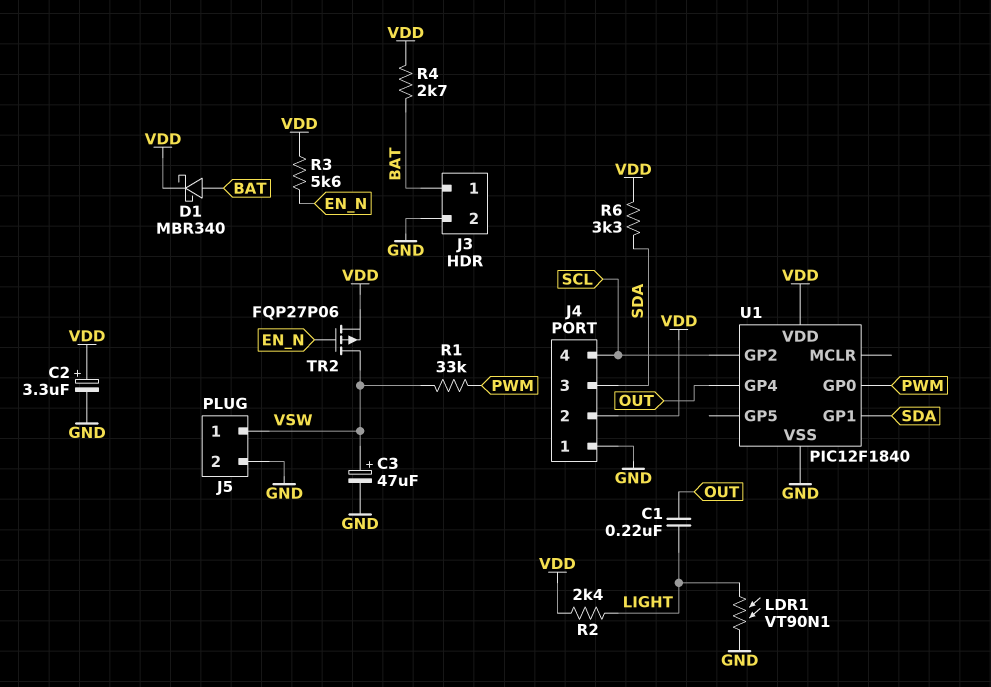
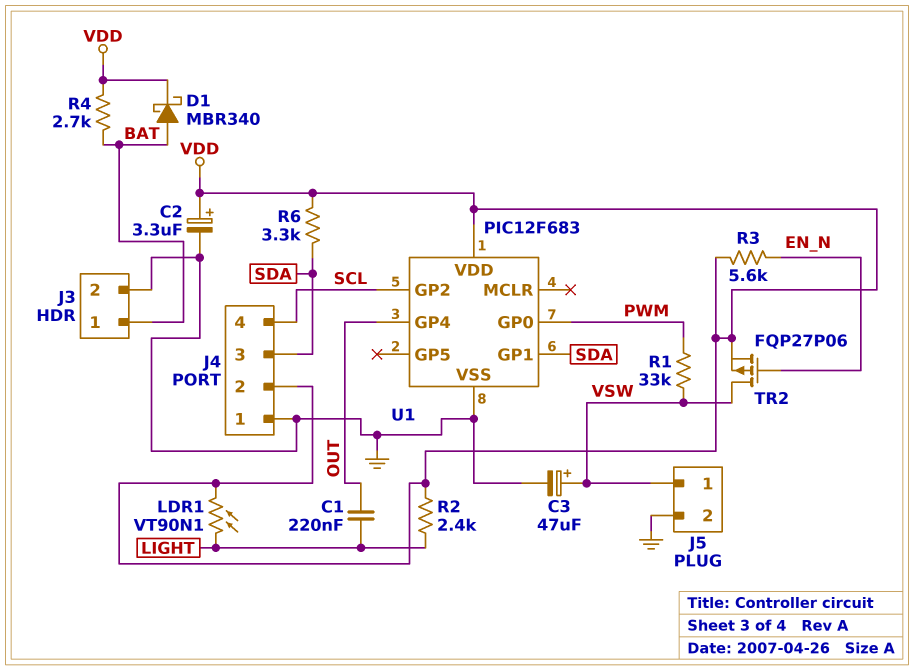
LDR1: VT90N1 (GND, LIGHT) -> VT90N1 (LIGHT, VDD)
U1: PIC12F1840 -> PIC12F683

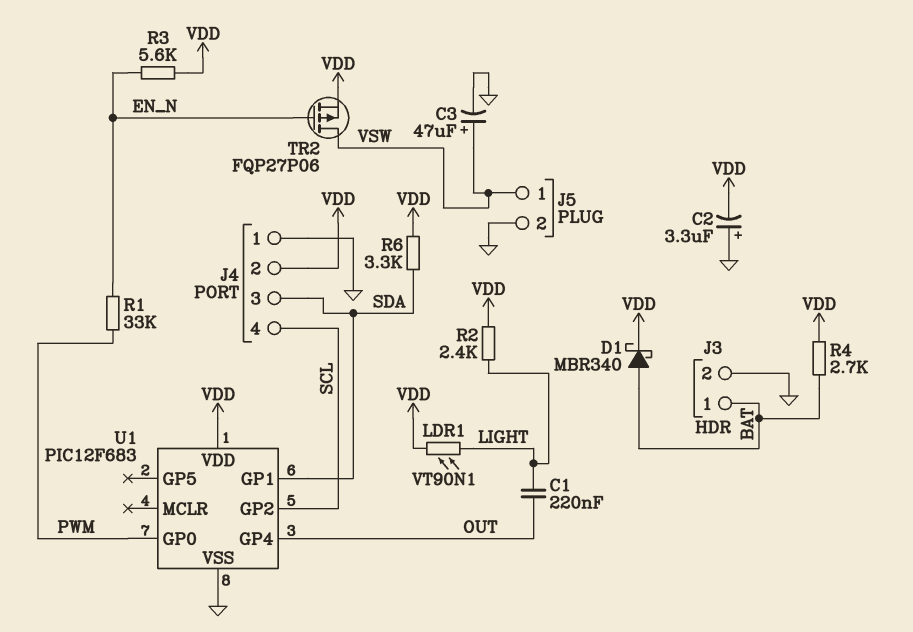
C2: 3.3uF (plus VDD, minus GND) -> 3.3uF (plus GND, minus VDD)
R1: 33k (PWM, VSW) -> 33k (EN_N, PWM)

